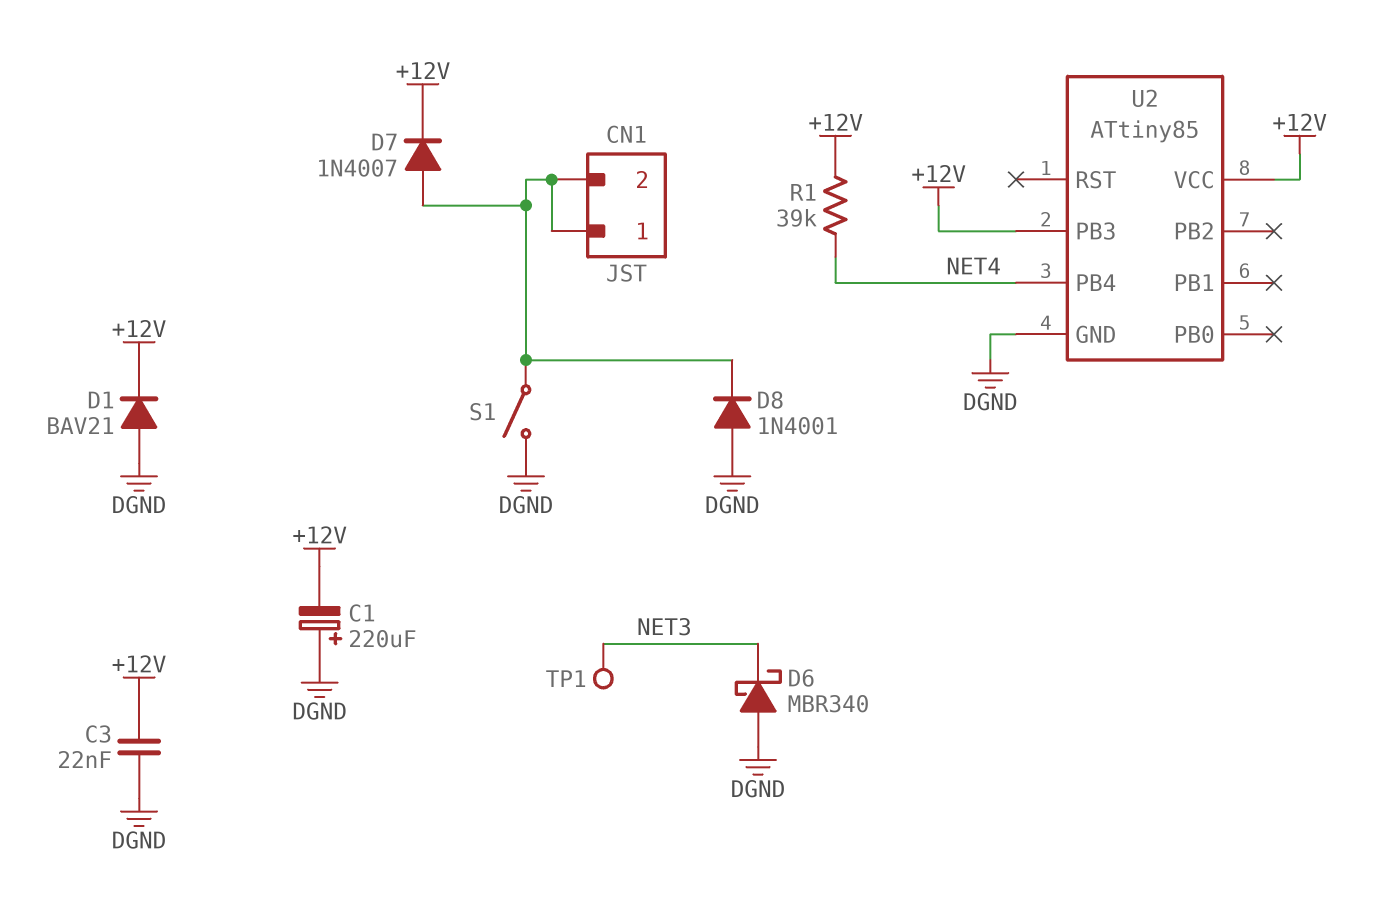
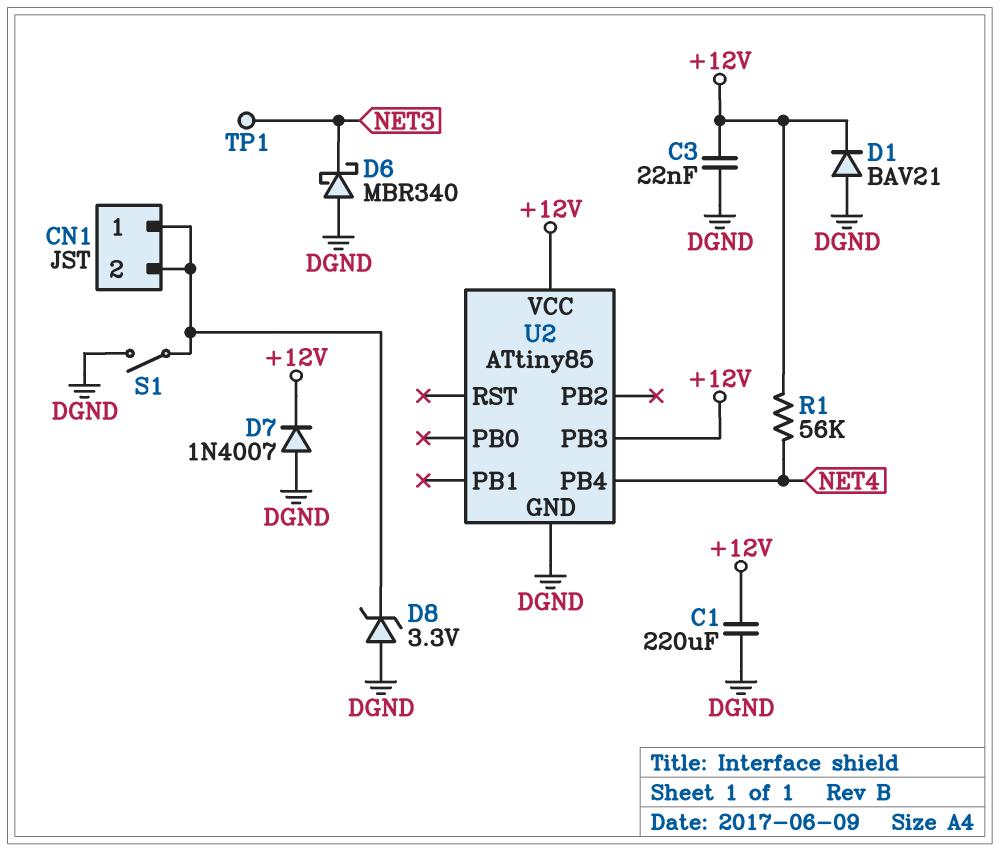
C1: 220uF (plus DGND, minus +12V) -> 220uF (+12V, DGND)
D7: diode 1N4007 (A CN1/1, K +12V) -> diode 1N4007 (A DGND, K +12V)
D8: diode 1N4001 (A DGND, K CN1/1) -> zener 3.3V (A DGND, K CN1/1)
R1: 39k (+12V, NET4) -> 56k (+12V, NET4)

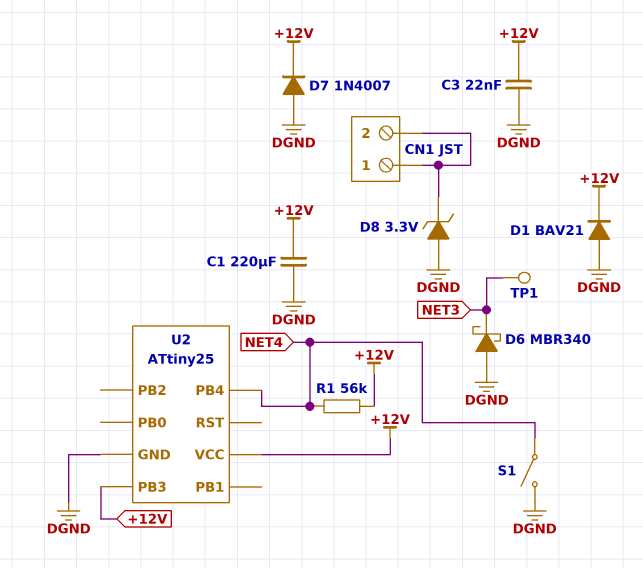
S1: switch (CN1/1, DGND) -> switch (DGND, NET4)
U2: ATtiny85 -> ATtiny25

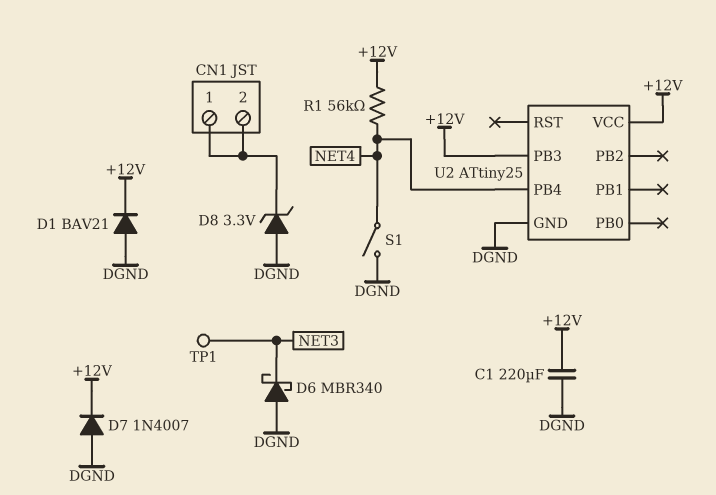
C3: 22nF (+12V, DGND) -> none

